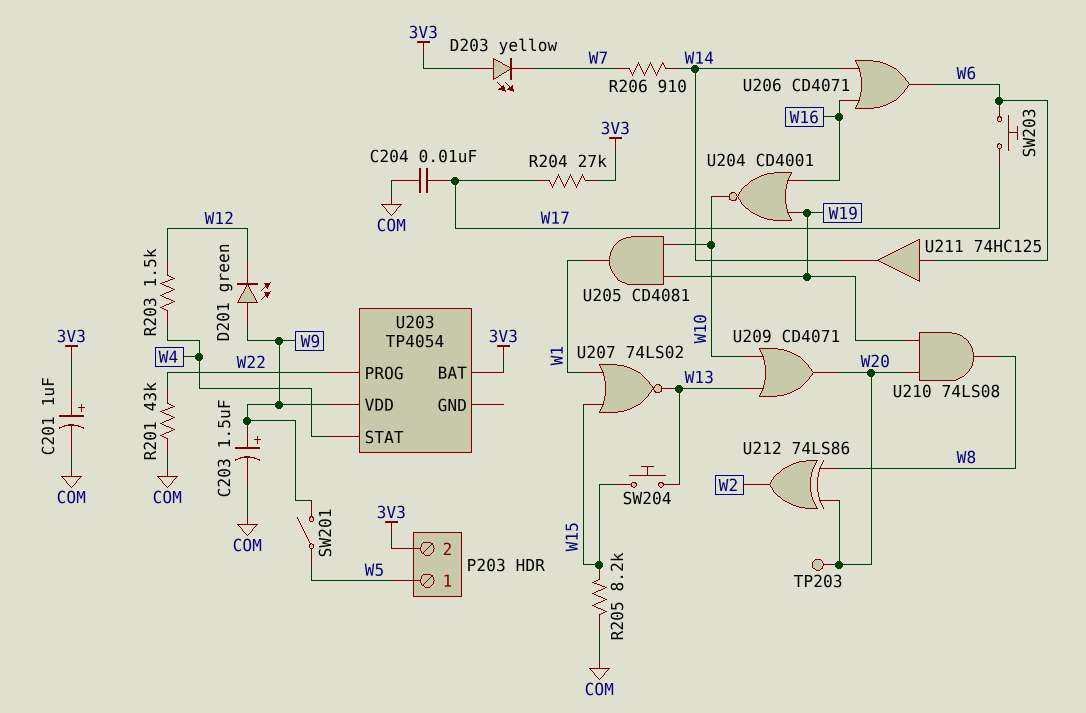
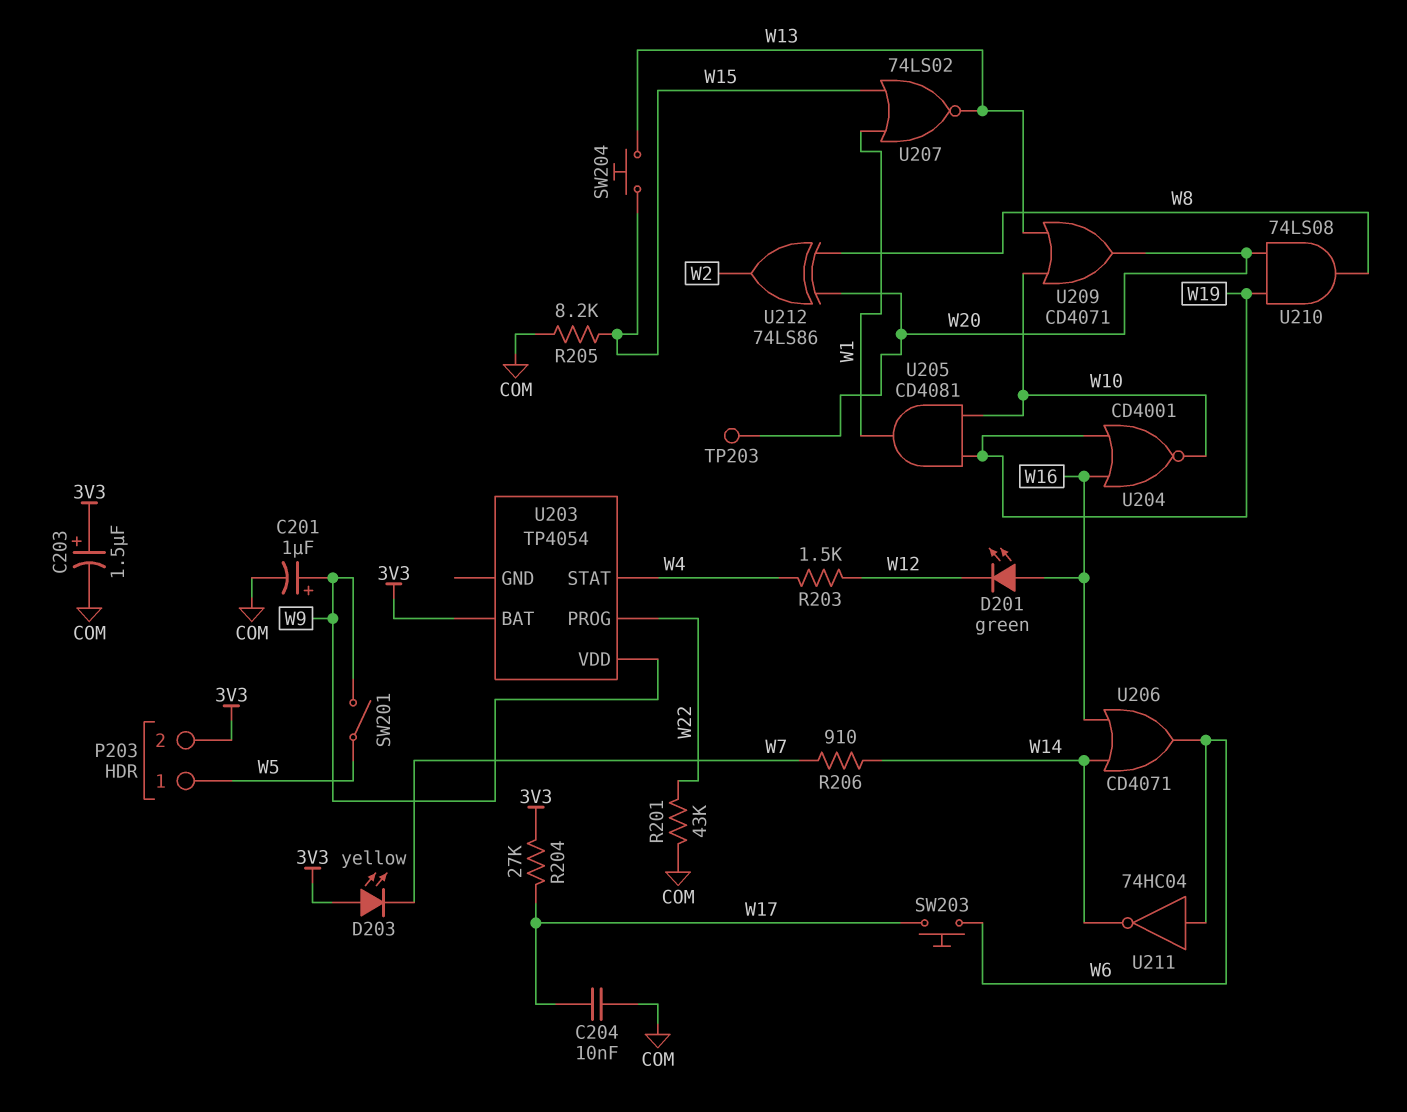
C201: 1uF (plus 3V3, minus COM) -> 1uF (plus W9, minus COM)
C203: 1.5uF (plus W9, minus COM) -> 1.5uF (plus 3V3, minus COM)
D201: LED green (A W9, K W12) -> LED green (A W16, K W12)
U211: buffer 74HC125 (in W6, out W14) -> NOT 74HC04 (in W6, out W14)

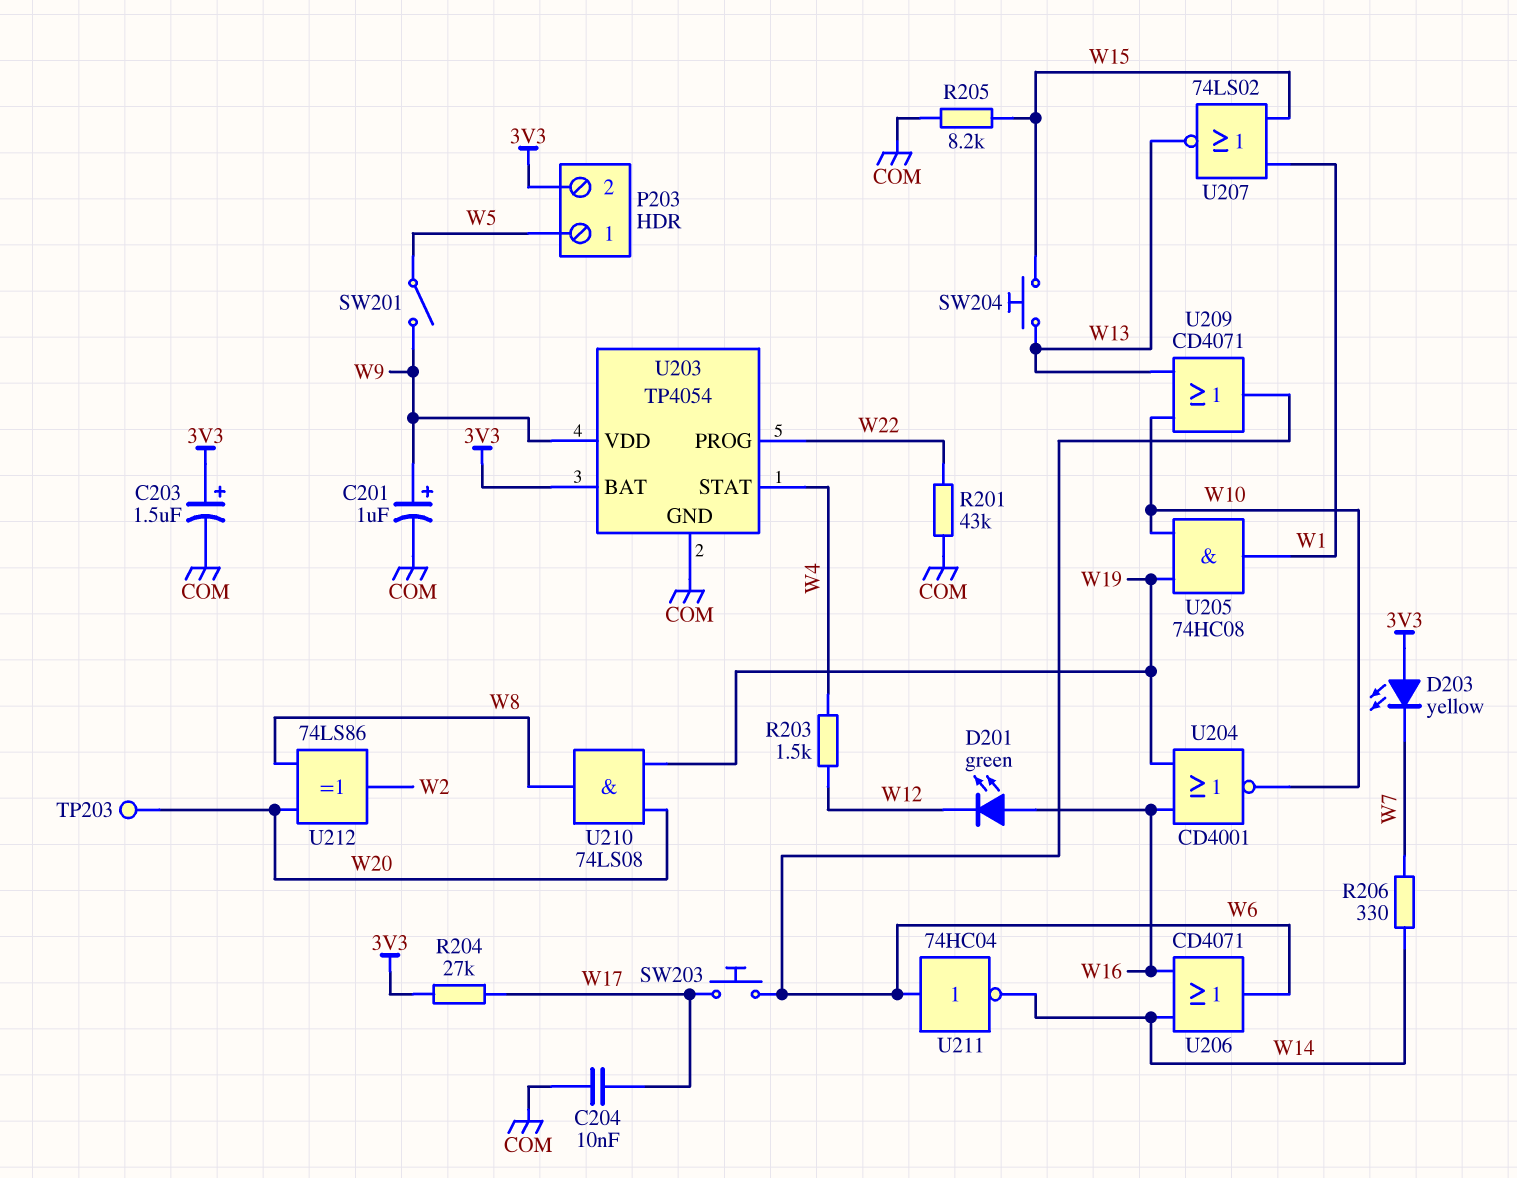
R206: 910 (W7, W14) -> 330 (W7, W14)
U203 pin GND: none -> COM
U205: AND CD4081 (in W10, in W19, out W1) -> AND 74HC08 (in W10, in W19, out W1)
U209: OR CD4071 (in W10, in W13, out W20) -> OR CD4071 (in W10, in W13, out W6)

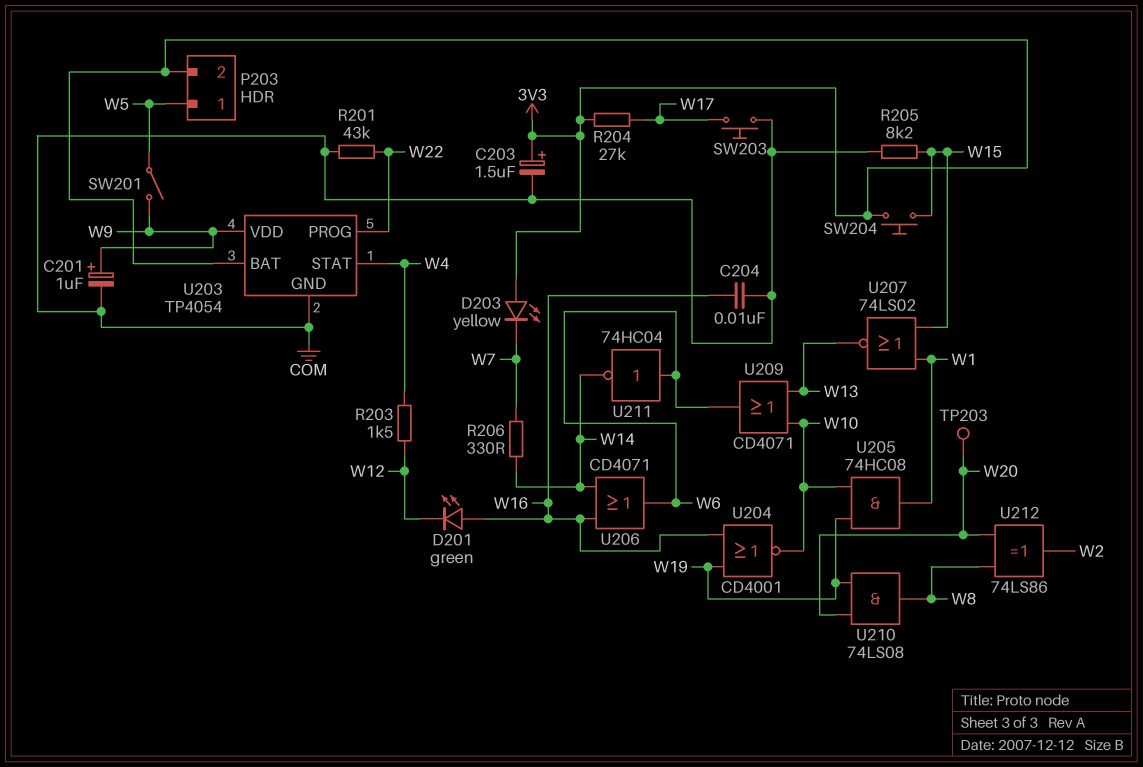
C204: 10nF (COM, W17) -> 10nF (COM, W16)
SW203: button (W6, W17) -> button (COM, W17)
SW204: button (W13, W15) -> button (3V3, W15)

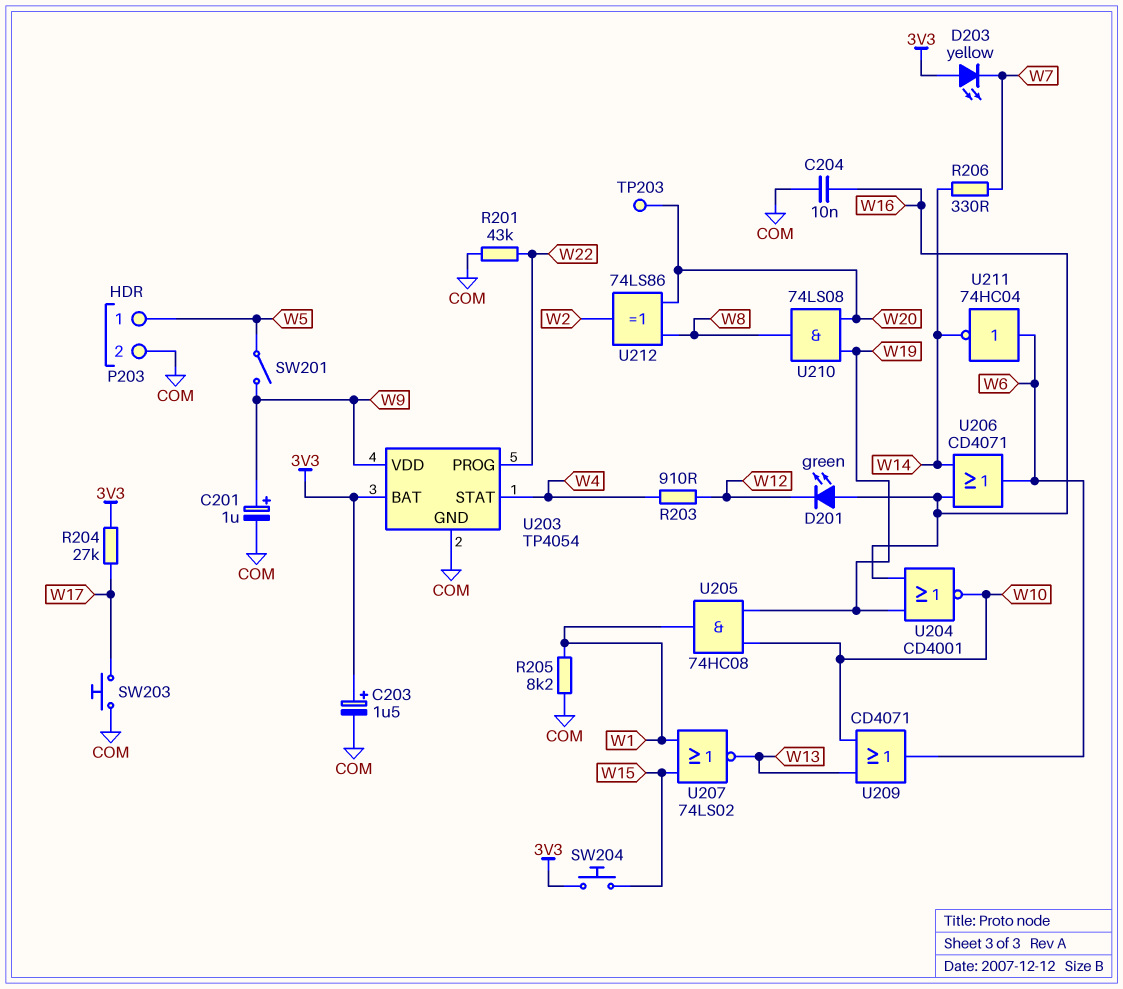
P203 pin 2: 3V3 -> COM
R203: 1.5k (W4, W12) -> 910 (W4, W12)
R205: 8.2k (COM, W15) -> 8.2k (COM, W1)

